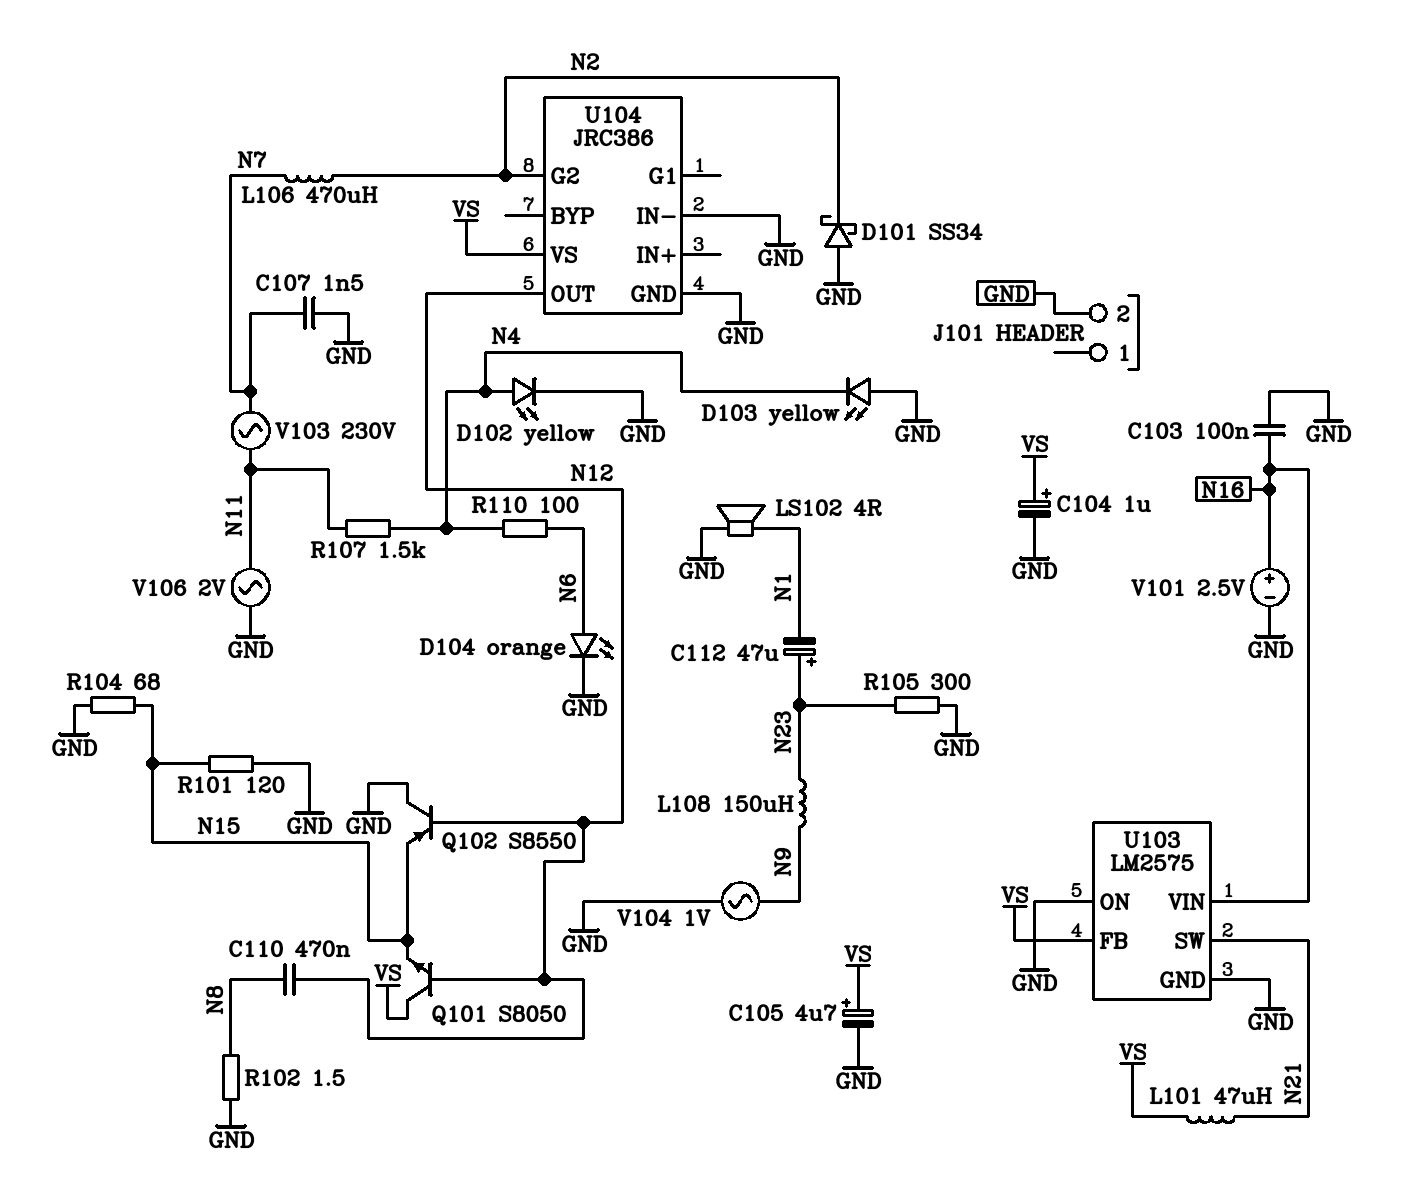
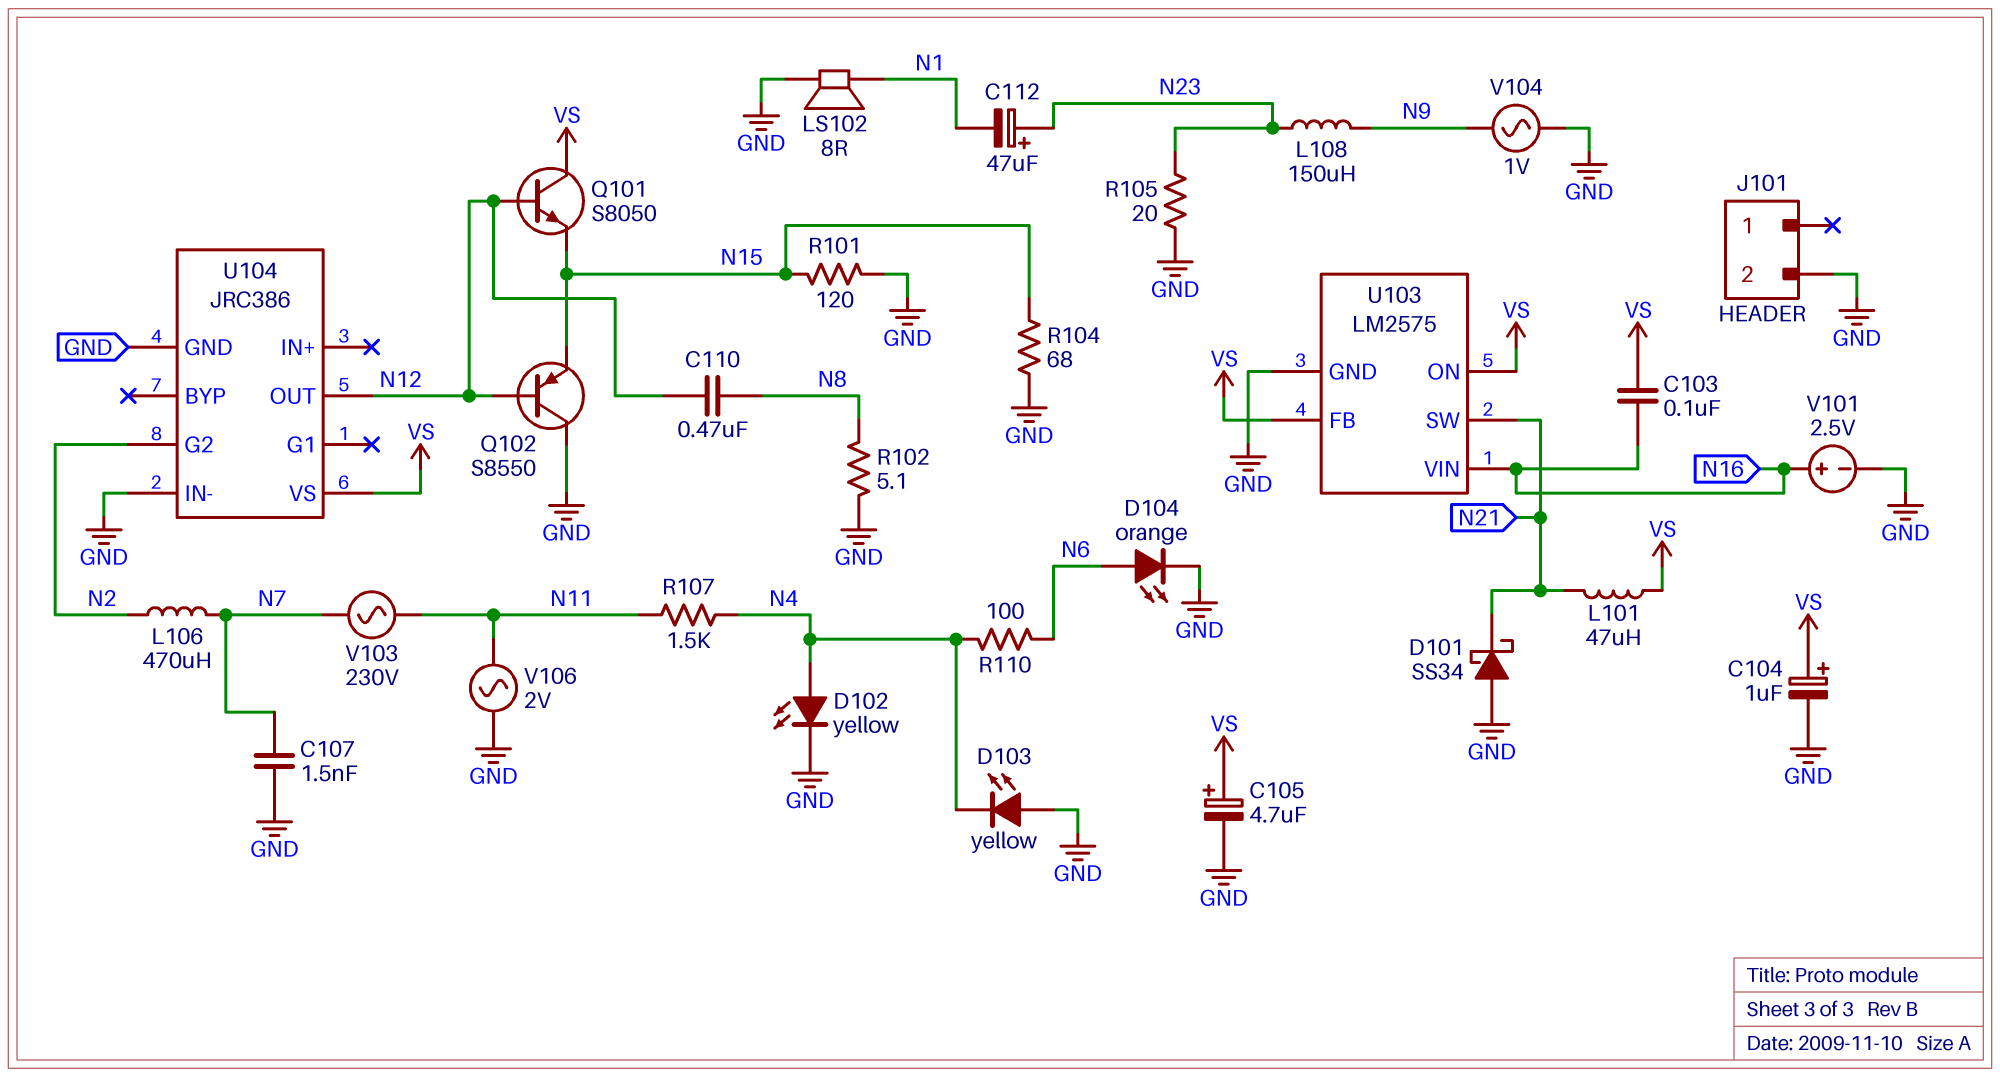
C103: 100nF (GND, N16) -> 100nF (N16, VS)
D101: schottky SS34 (A GND, K N2) -> schottky SS34 (A GND, K N21)
LS102: speaker 4R (GND, N1) -> speaker 8R (GND, N1)
R102: 1.5 (GND, N8) -> 5.1 (GND, N8)
R105: 300 (GND, N23) -> 20 (GND, N23)
U103 pin ON: GND -> VS

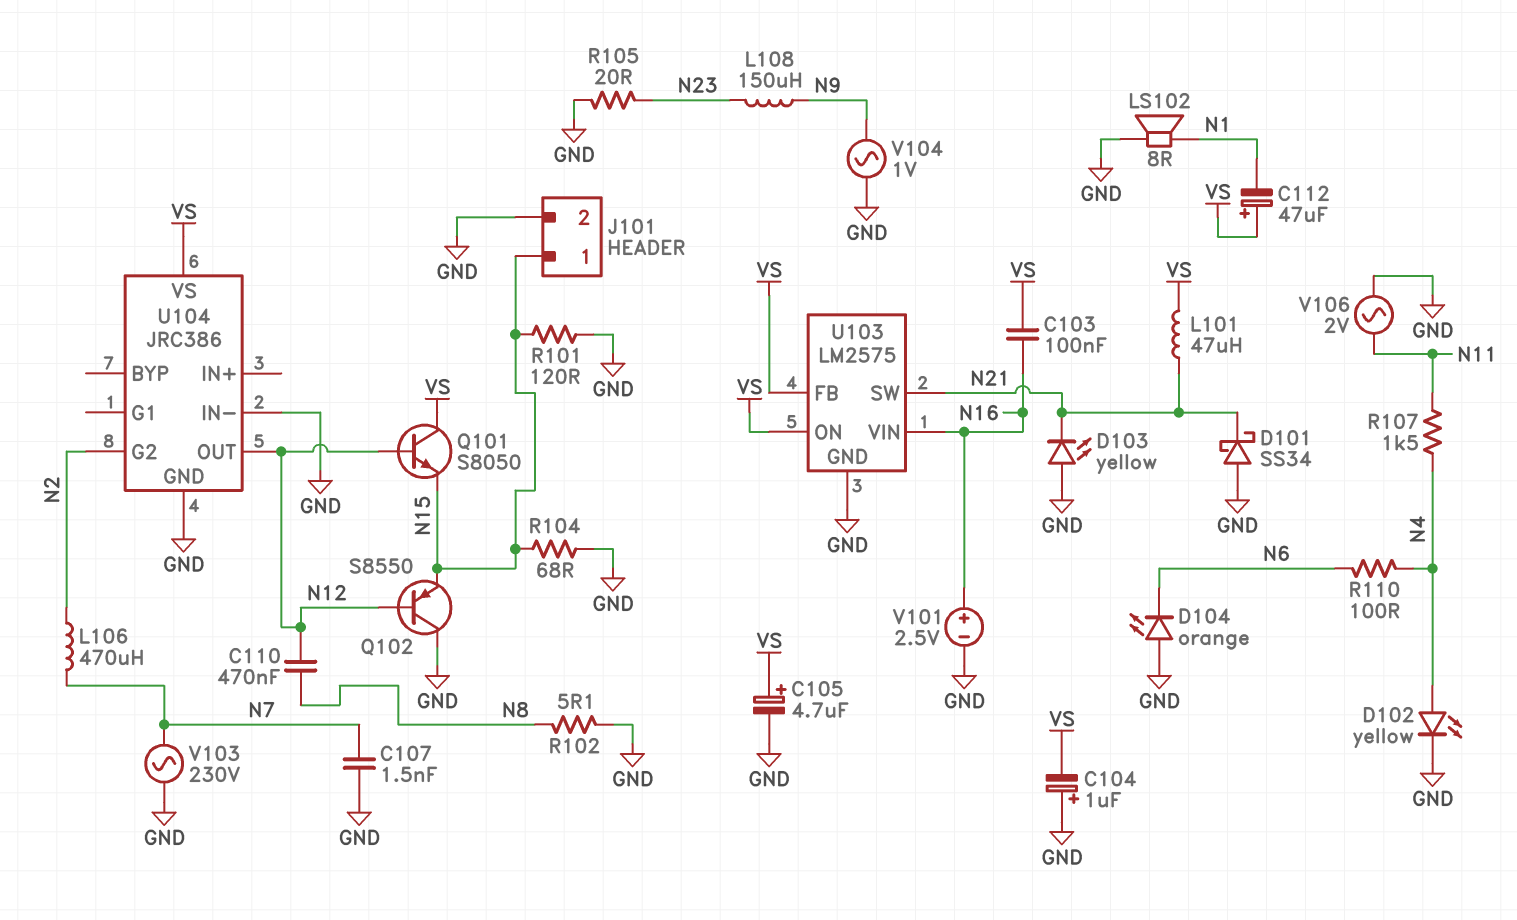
C104: 1uF (plus VS, minus GND) -> 1uF (plus GND, minus VS)
C112: 47uF (plus N23, minus N1) -> 47uF (plus VS, minus N1)
D103: LED yellow (A GND, K N4) -> LED yellow (A GND, K N21)
D104: LED orange (A N6, K GND) -> LED orange (A GND, K N6)
J101 pin 1: none -> N15
V103: AC 230V (N7, N11) -> AC 230V (GND, N7)

